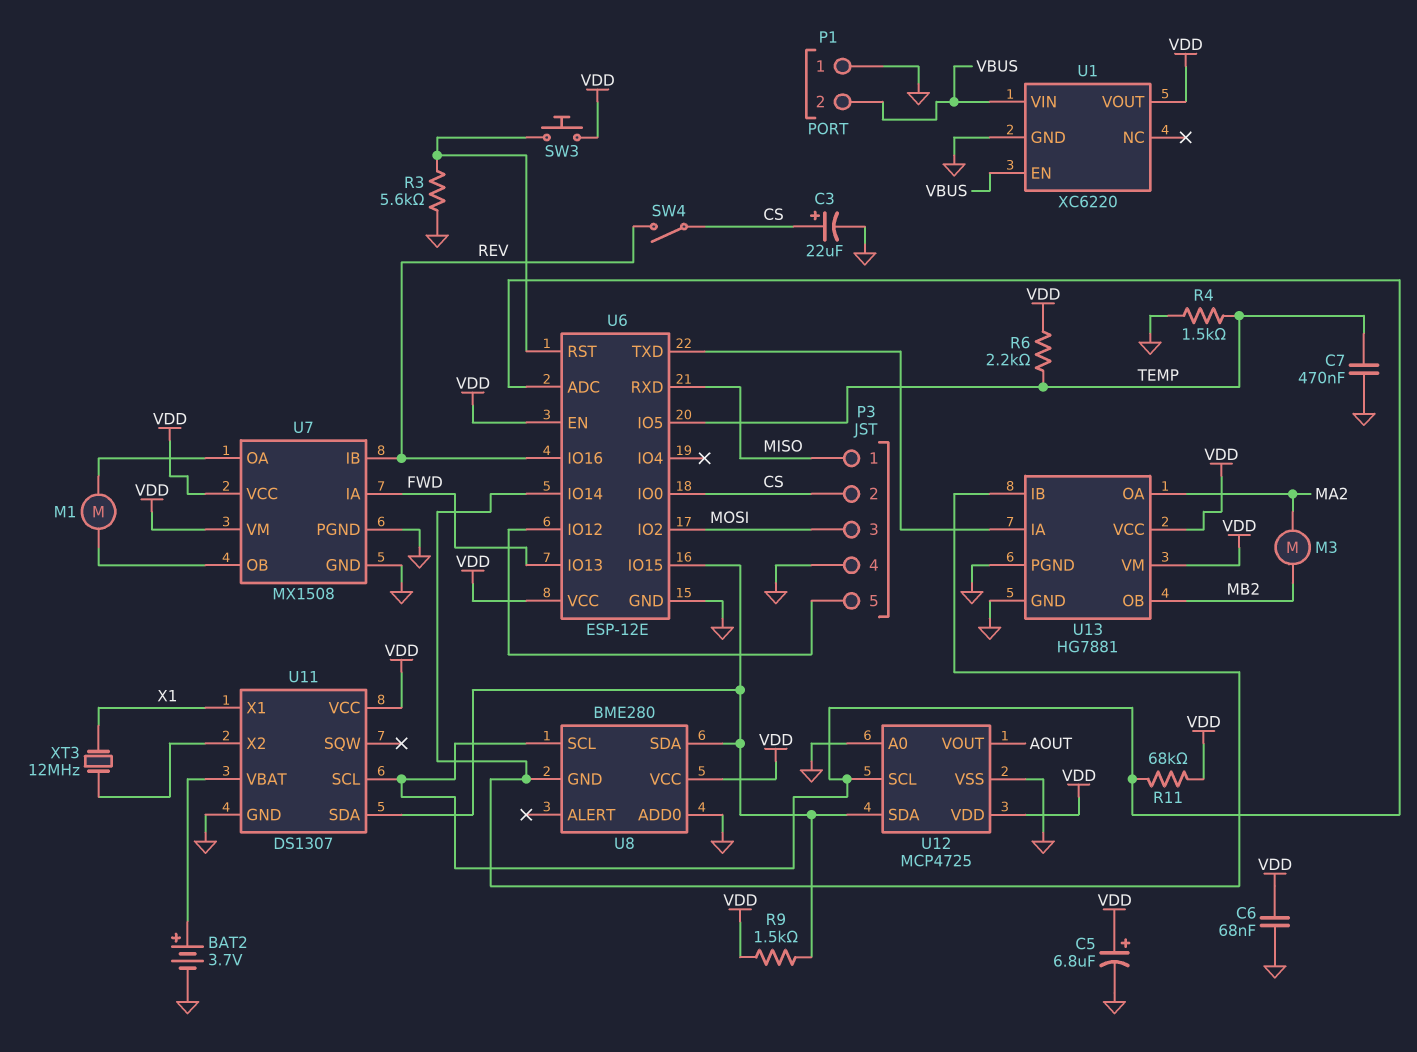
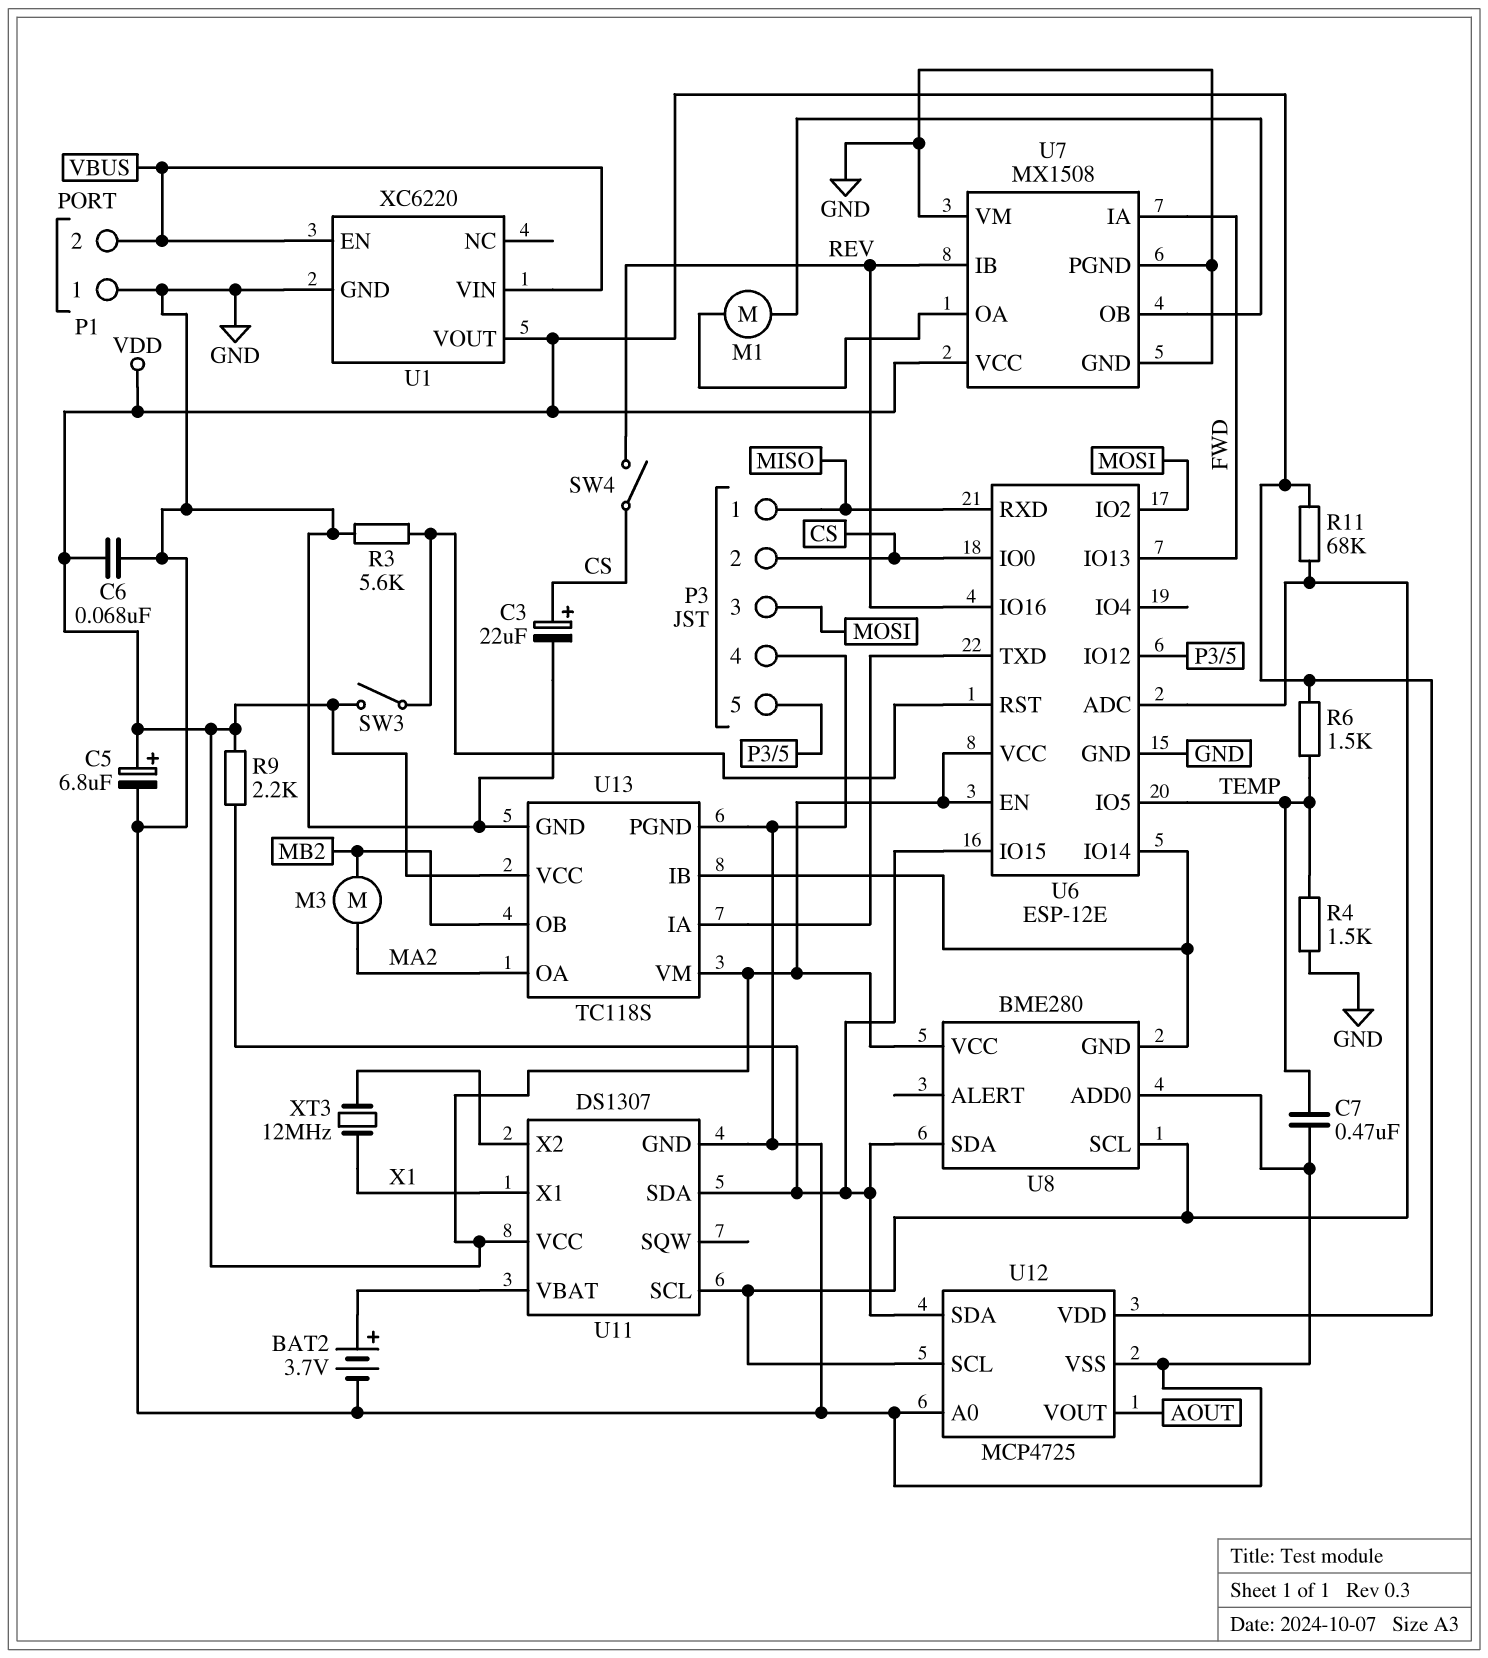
R6: 2.2k (TEMP, VDD) -> 1.5k (TEMP, VDD)
R9: 1.5k (U6/IO15, VDD) -> 2.2k (U6/IO15, VDD)
SW3: button (U6/RST, VDD) -> switch (U6/RST, VDD)
U7 pin VM: VDD -> GND
U13: HG7881 -> TC118S

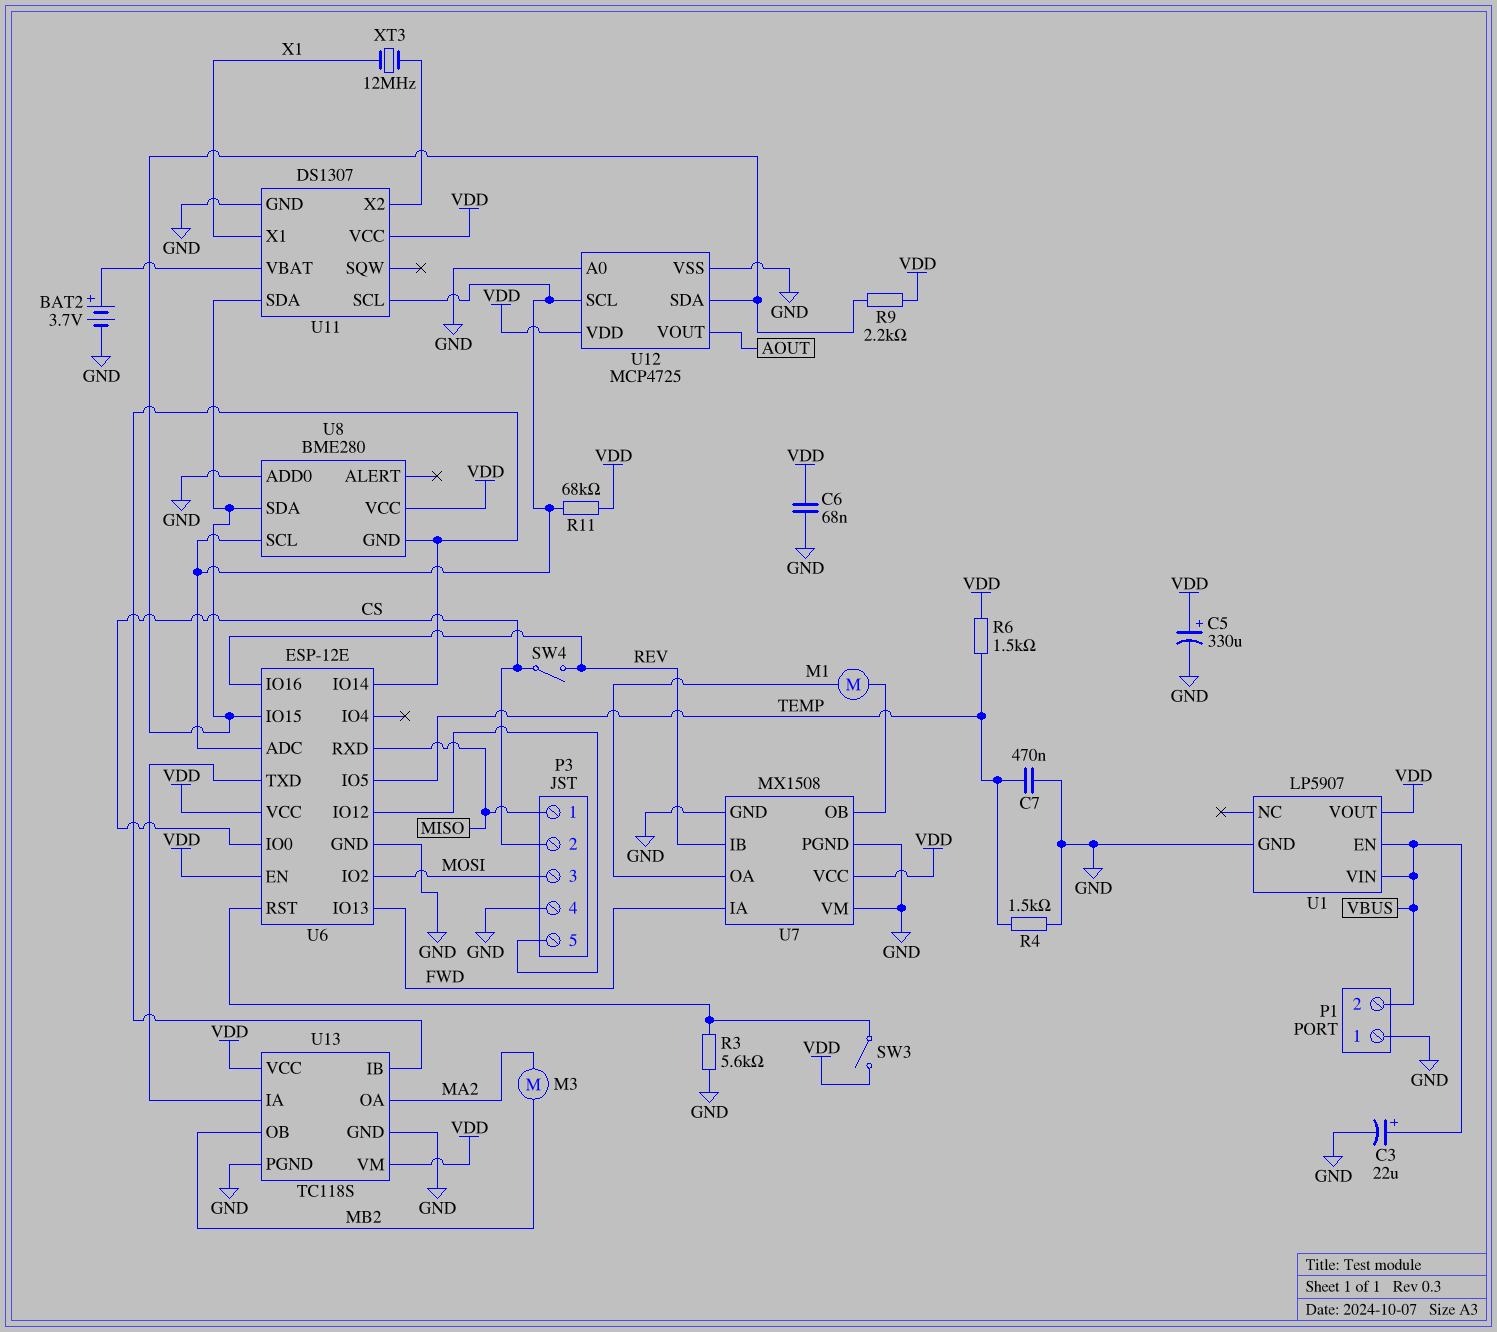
C3: 22uF (plus CS, minus GND) -> 22uF (plus VBUS, minus GND)
C5: 6.8uF (plus VDD, minus GND) -> 330uF (plus VDD, minus GND)
U1: XC6220 -> LP5907

